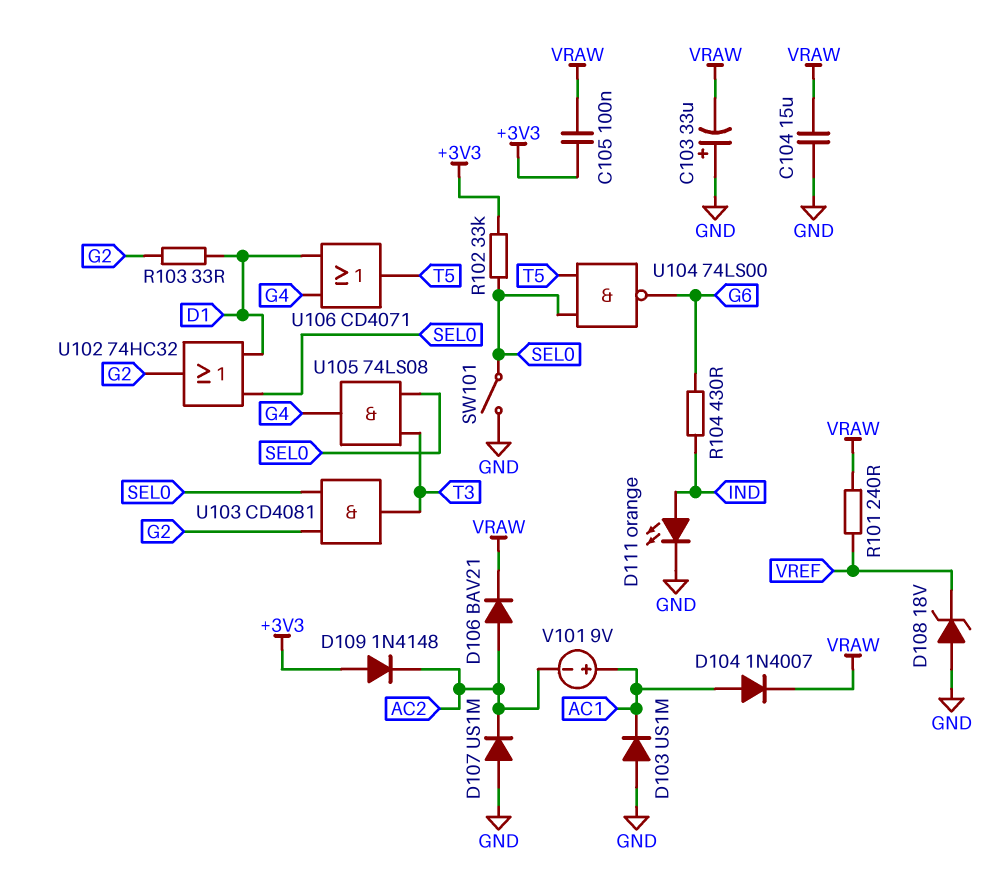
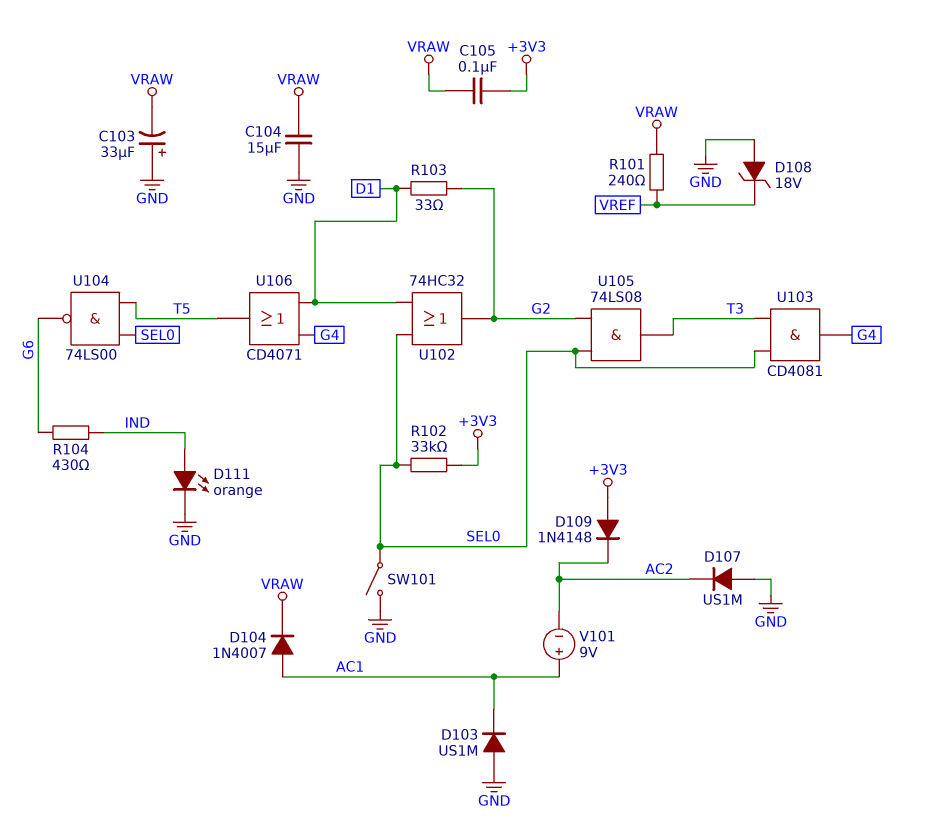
D106: diode BAV21 (A AC2, K VRAW) -> none
U103: AND CD4081 (in G2, in SEL0, out T3) -> AND CD4081 (in SEL0, in T3, out G4)
U105: AND 74LS08 (in SEL0, in T3, out G4) -> AND 74LS08 (in G2, in SEL0, out T3)

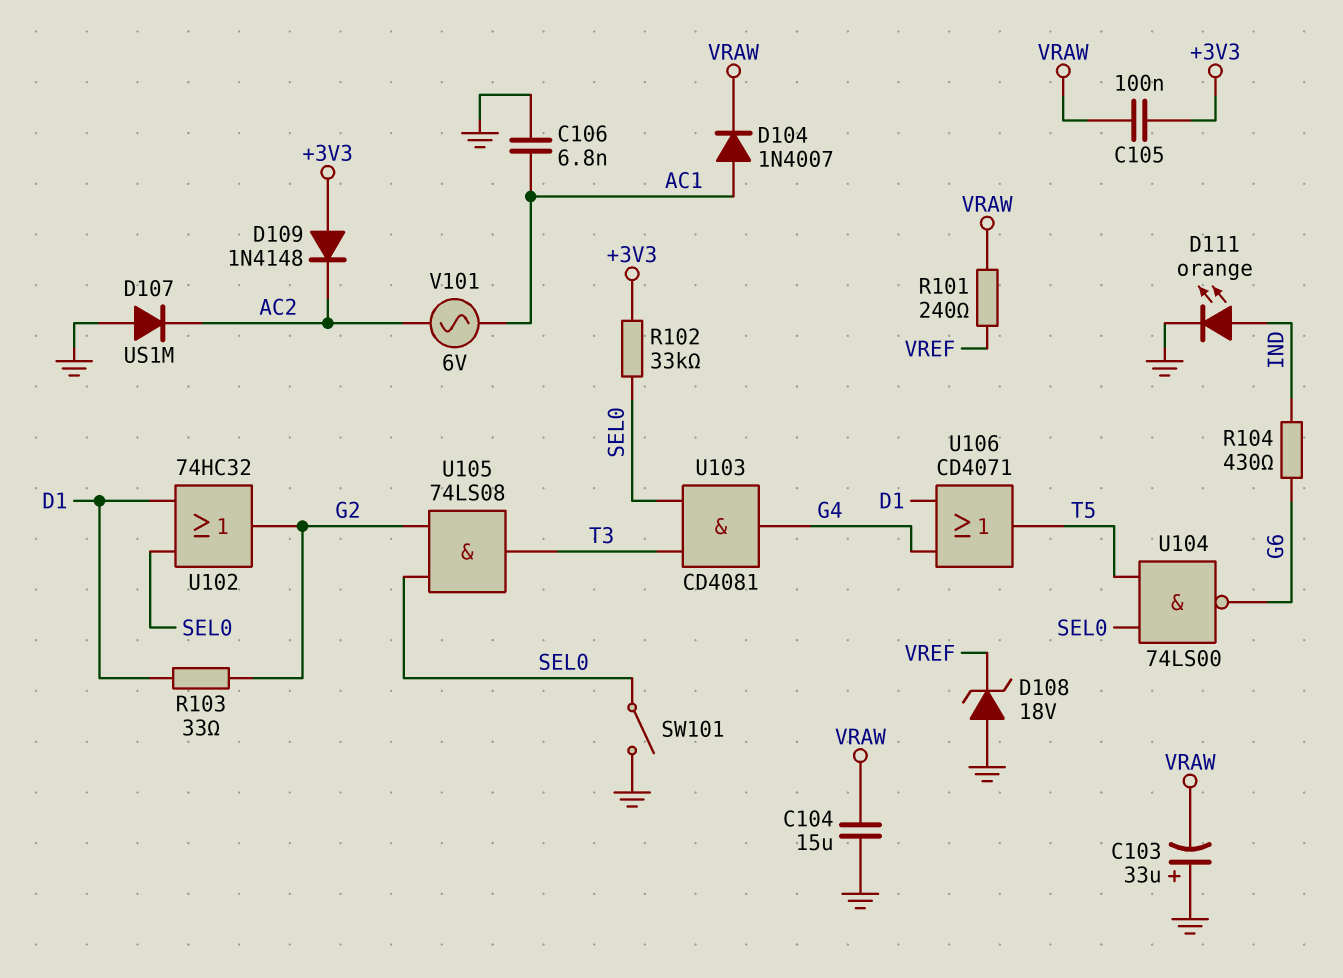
C106: none -> 6.8nF (AC1, GND)
D103: diode US1M (A GND, K AC1) -> none
V101: 9V (plus AC1, minus AC2) -> AC 6V (AC1, AC2)

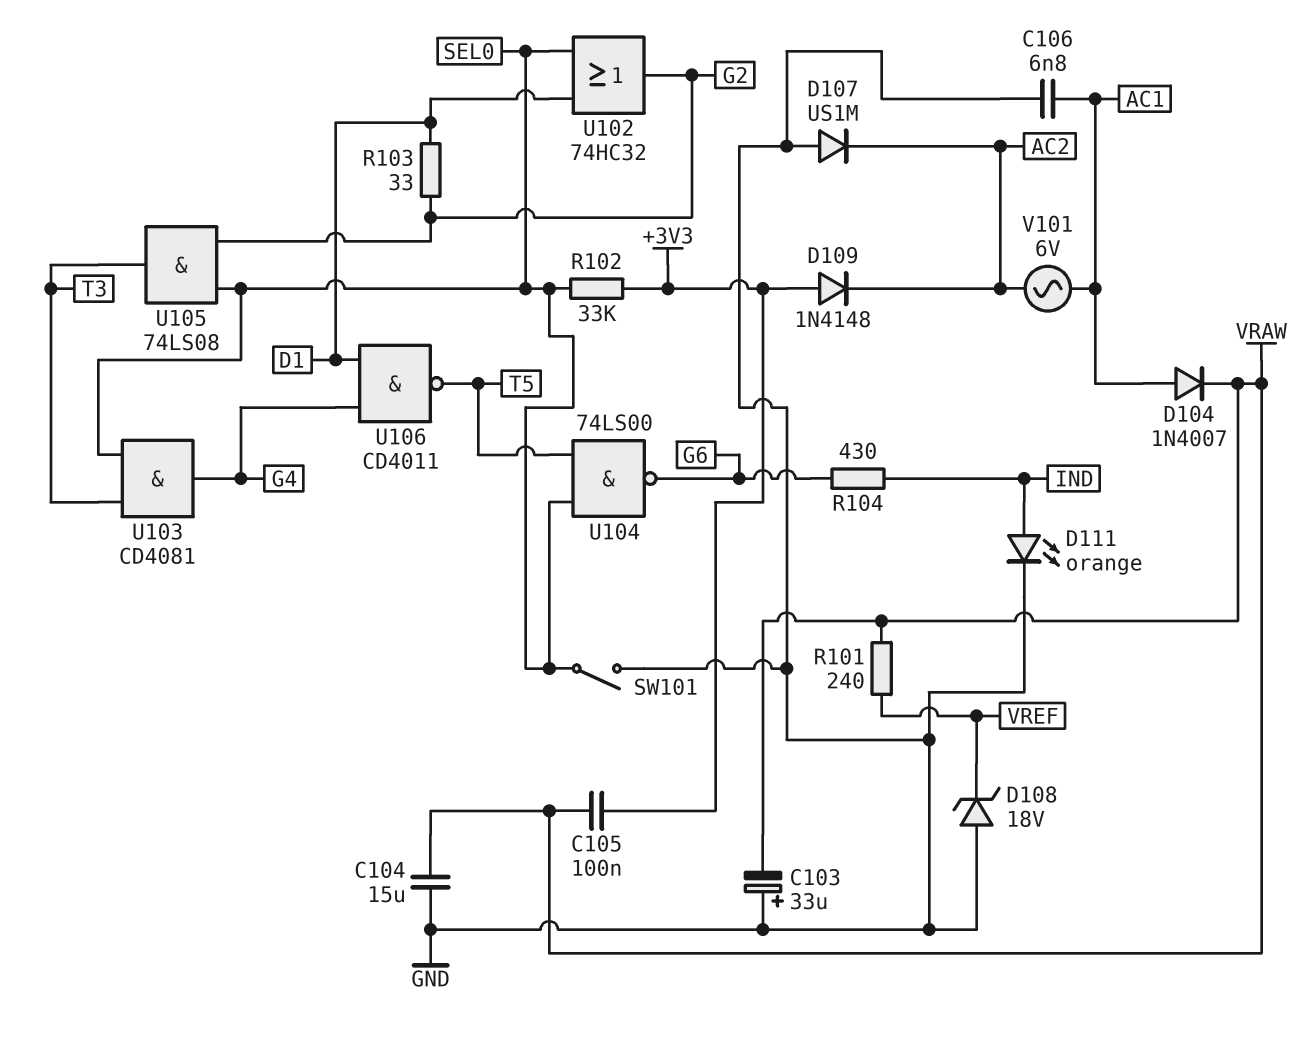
U106: OR CD4071 (in D1, in G4, out T5) -> NAND CD4011 (in D1, in G4, out T5)

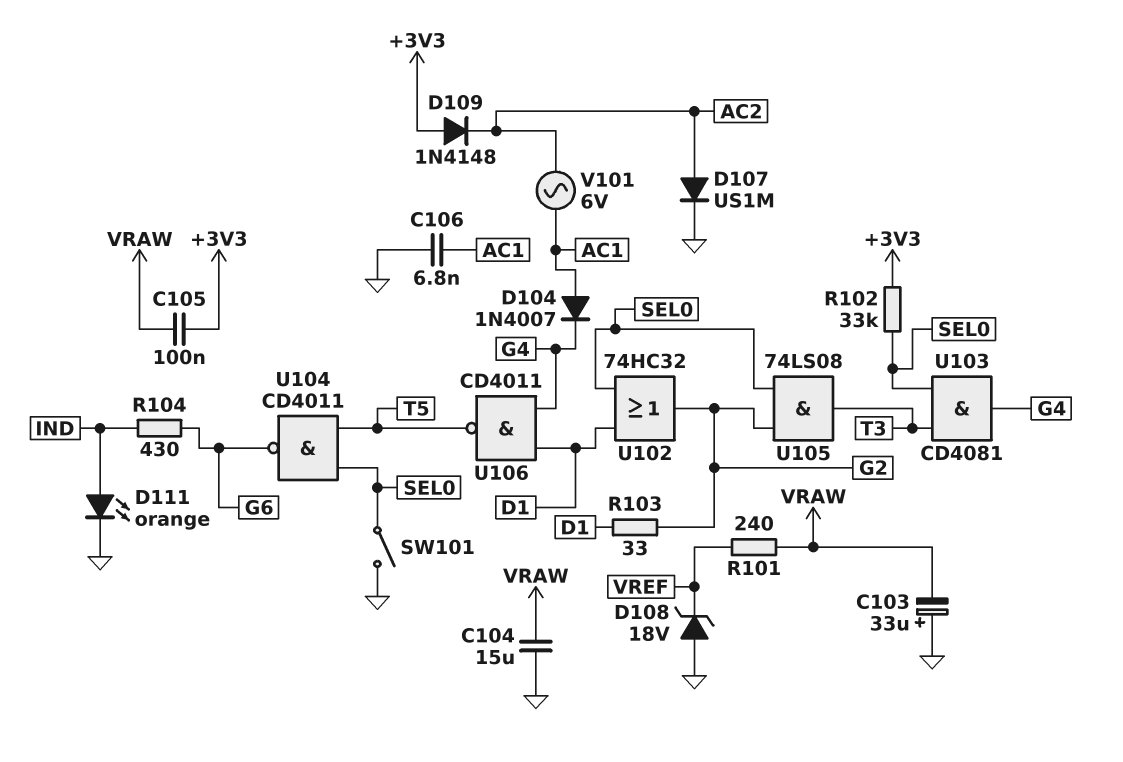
D104: diode 1N4007 (A AC1, K VRAW) -> diode 1N4007 (A AC1, K G4)
D107: diode US1M (A GND, K AC2) -> diode US1M (A AC2, K GND)
U104: NAND 74LS00 (in SEL0, in T5, out G6) -> NAND CD4011 (in SEL0, in T5, out G6)

